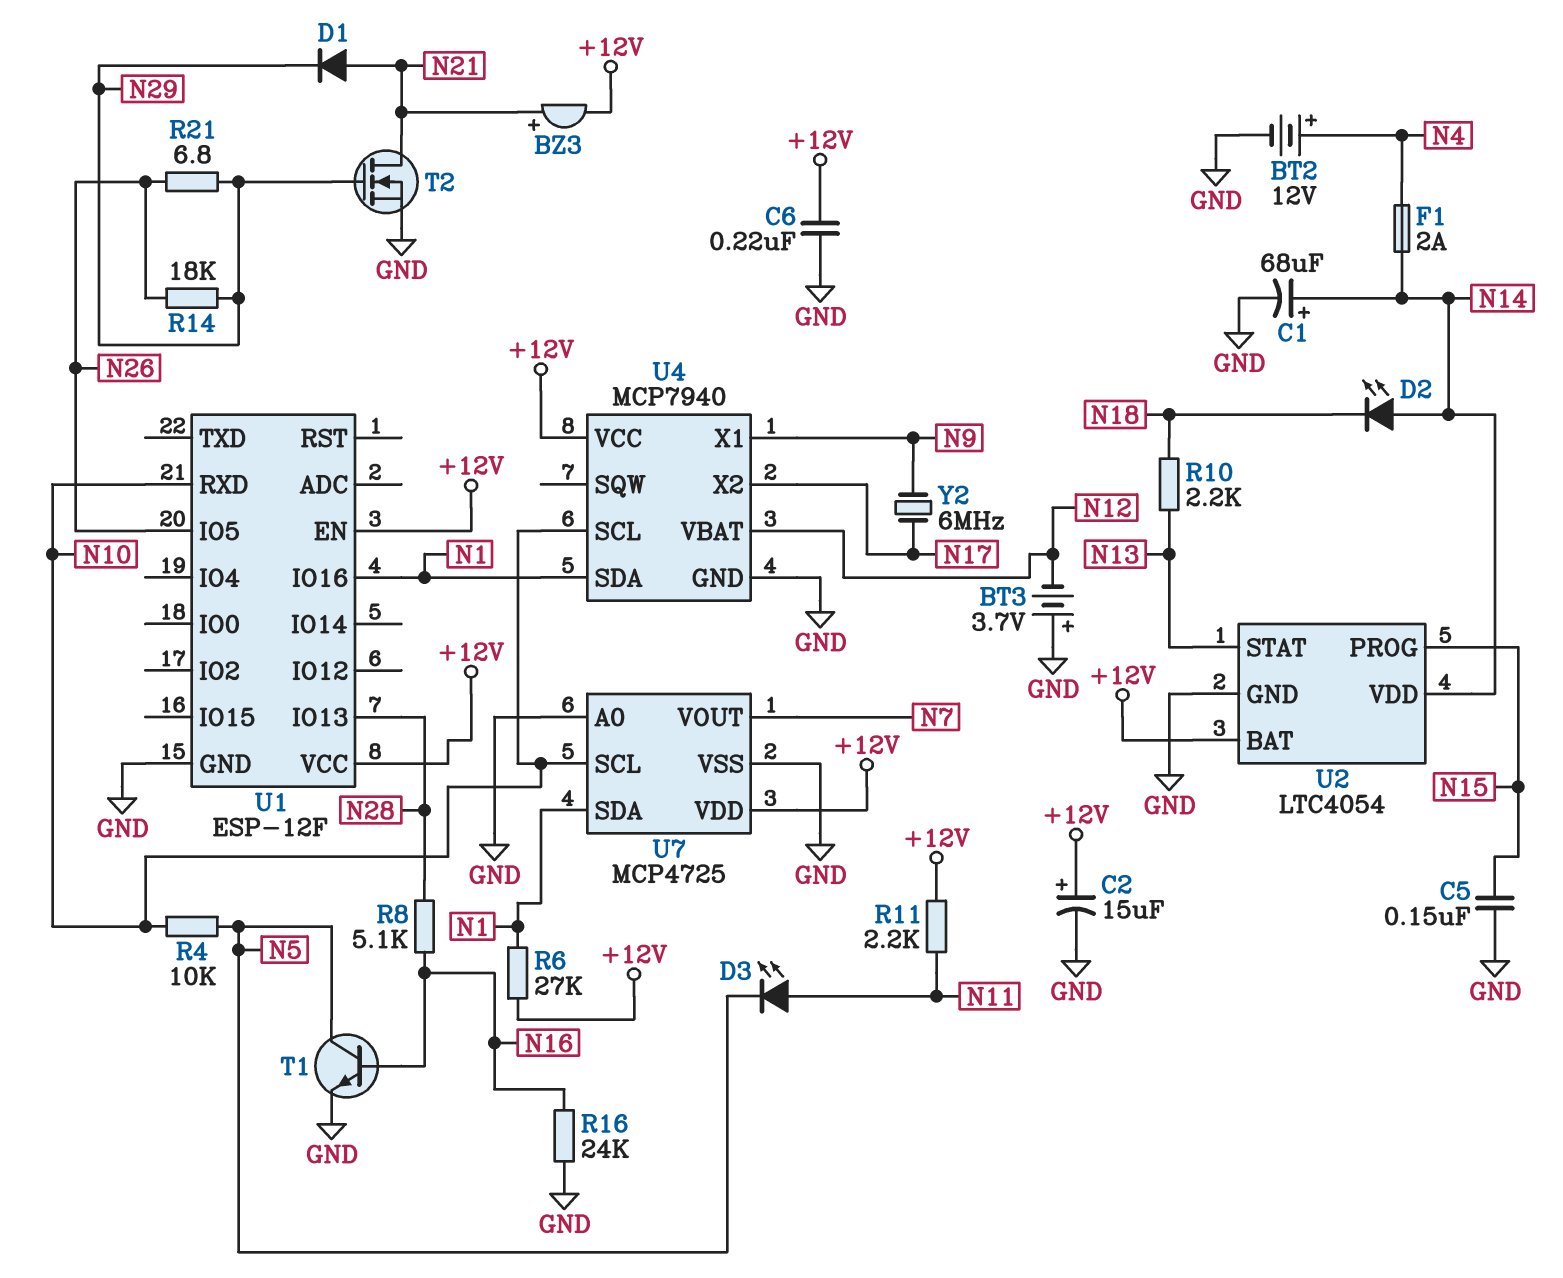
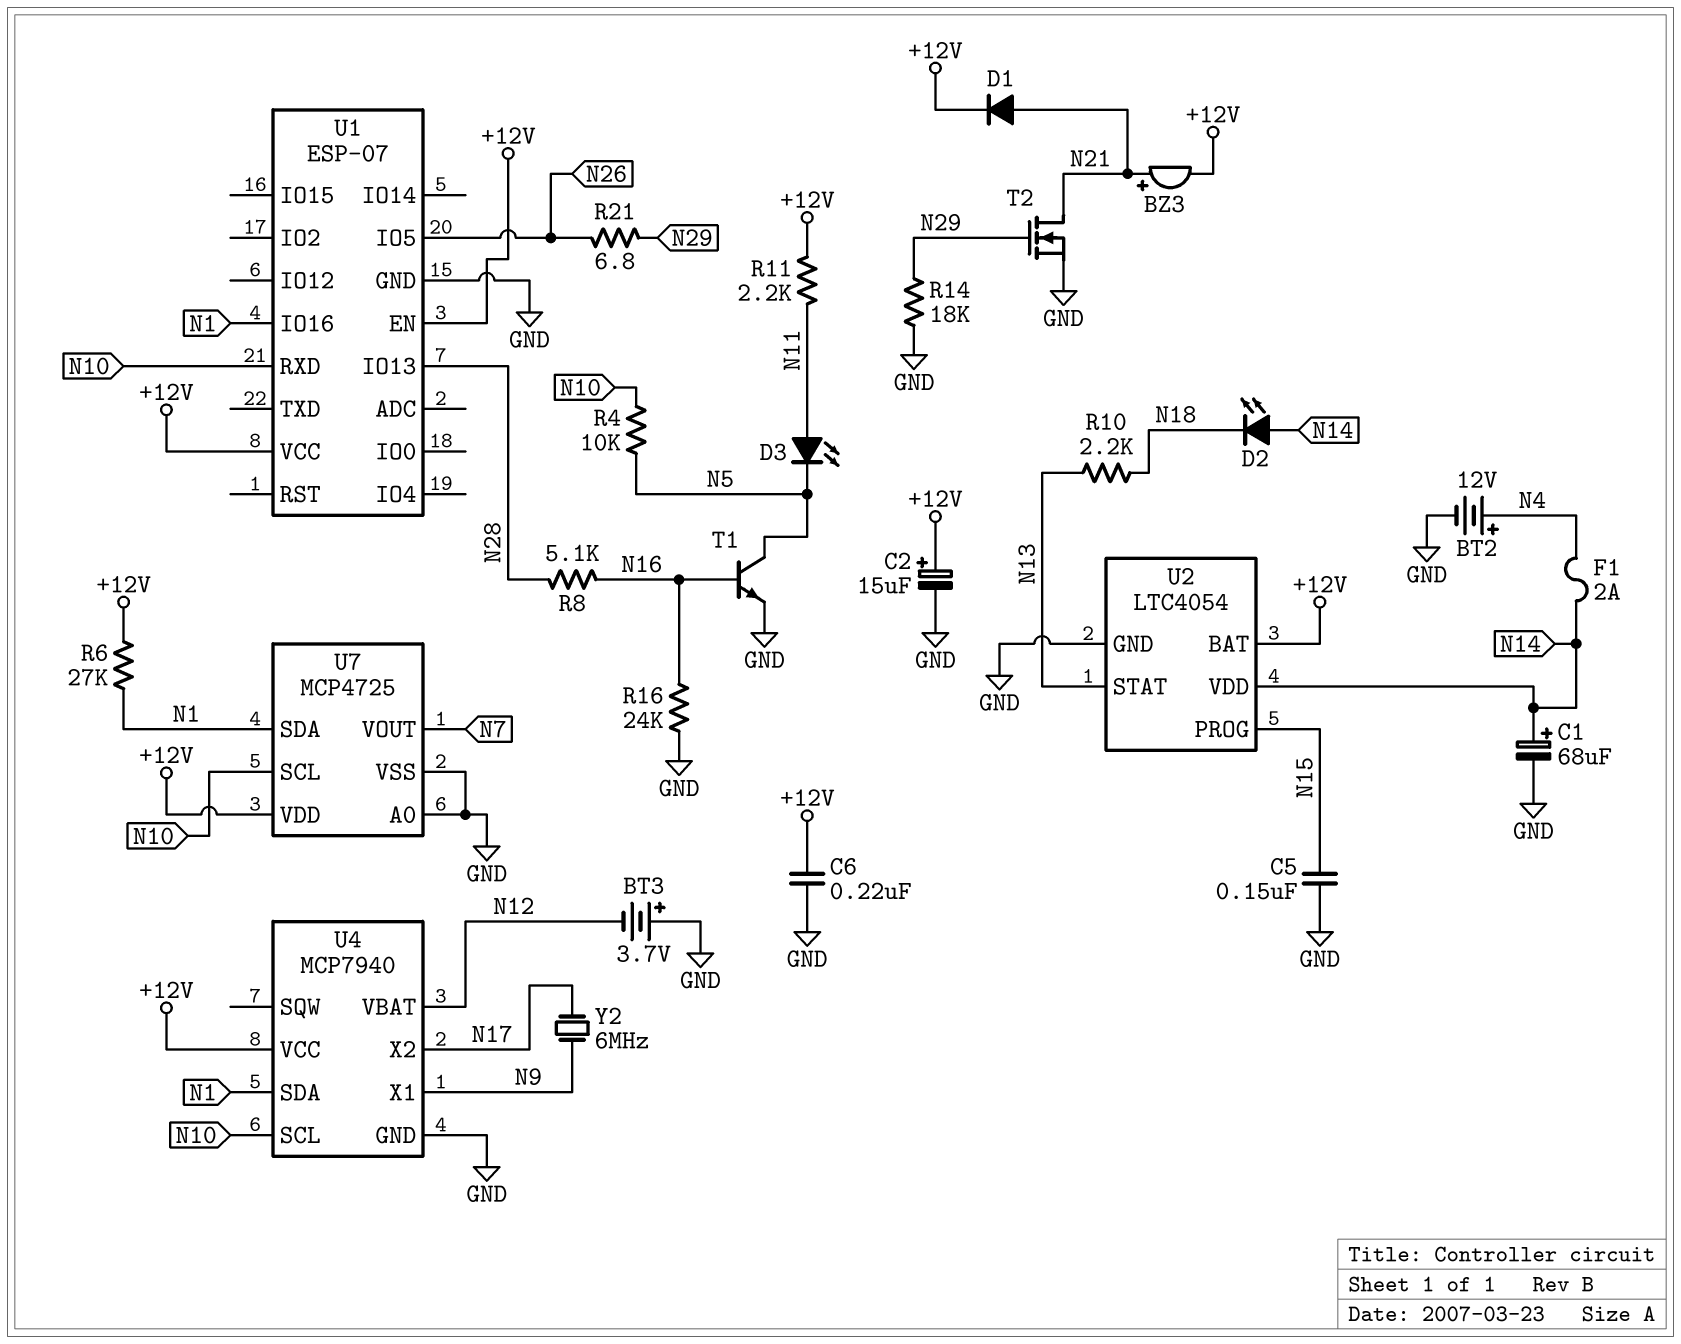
D1: diode (A N21, K N29) -> diode (A N21, K +12V)
R14: 18k (N26, N29) -> 18k (GND, N29)
U1: ESP-12F -> ESP-07

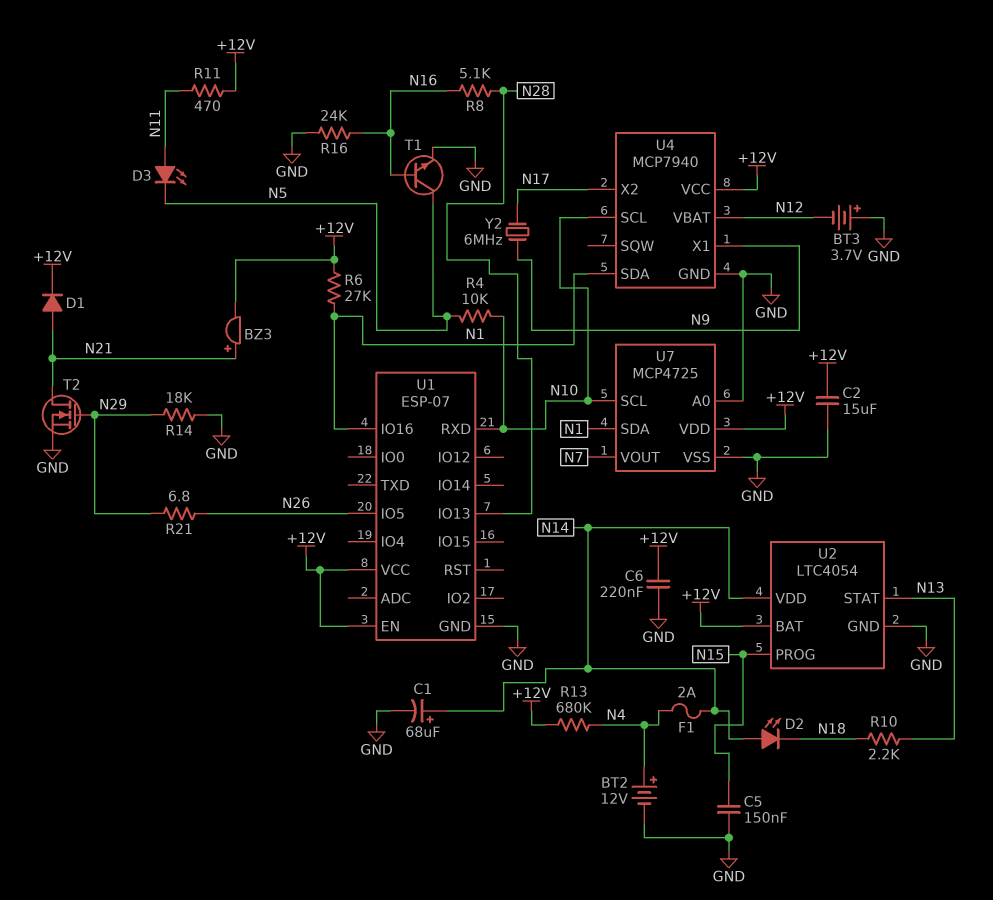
C2: 15uF (plus +12V, minus GND) -> 15uF (+12V, GND)
R11: 2.2k (+12V, N11) -> 470 (+12V, N11)
R13: none -> 680k (+12V, N4)

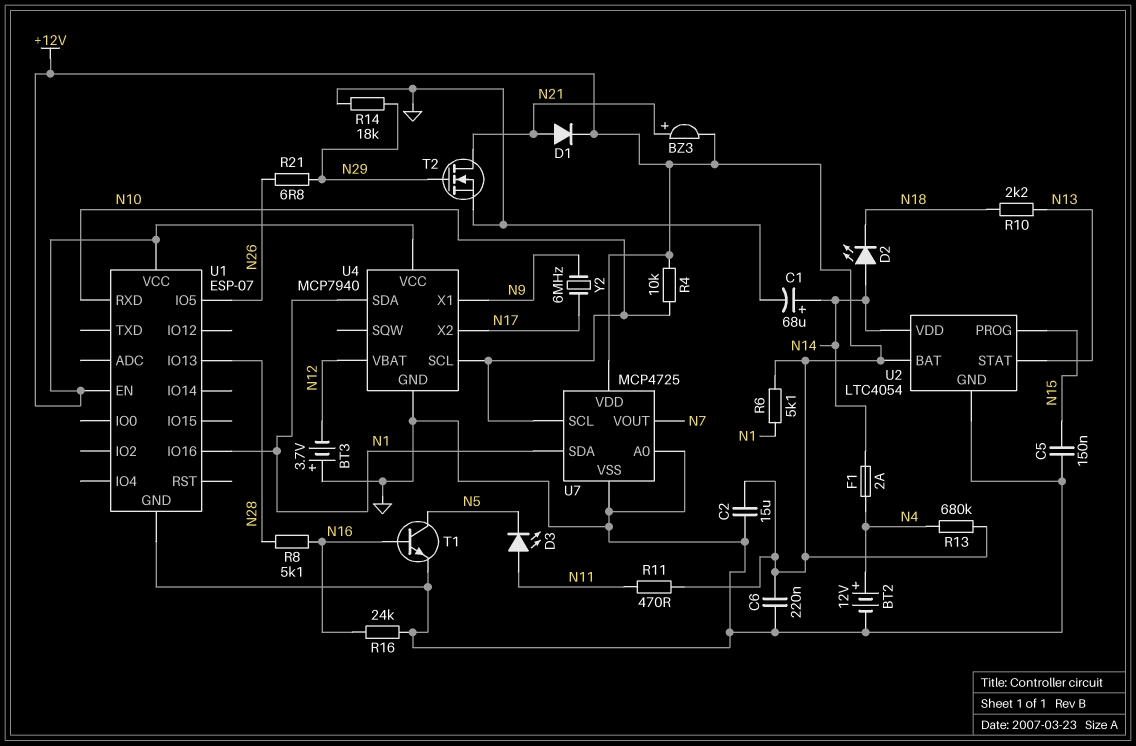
R4: 10k (N5, N10) -> 10k (+12V, N10)
R6: 27k (+12V, N1) -> 5.1k (+12V, N1)

